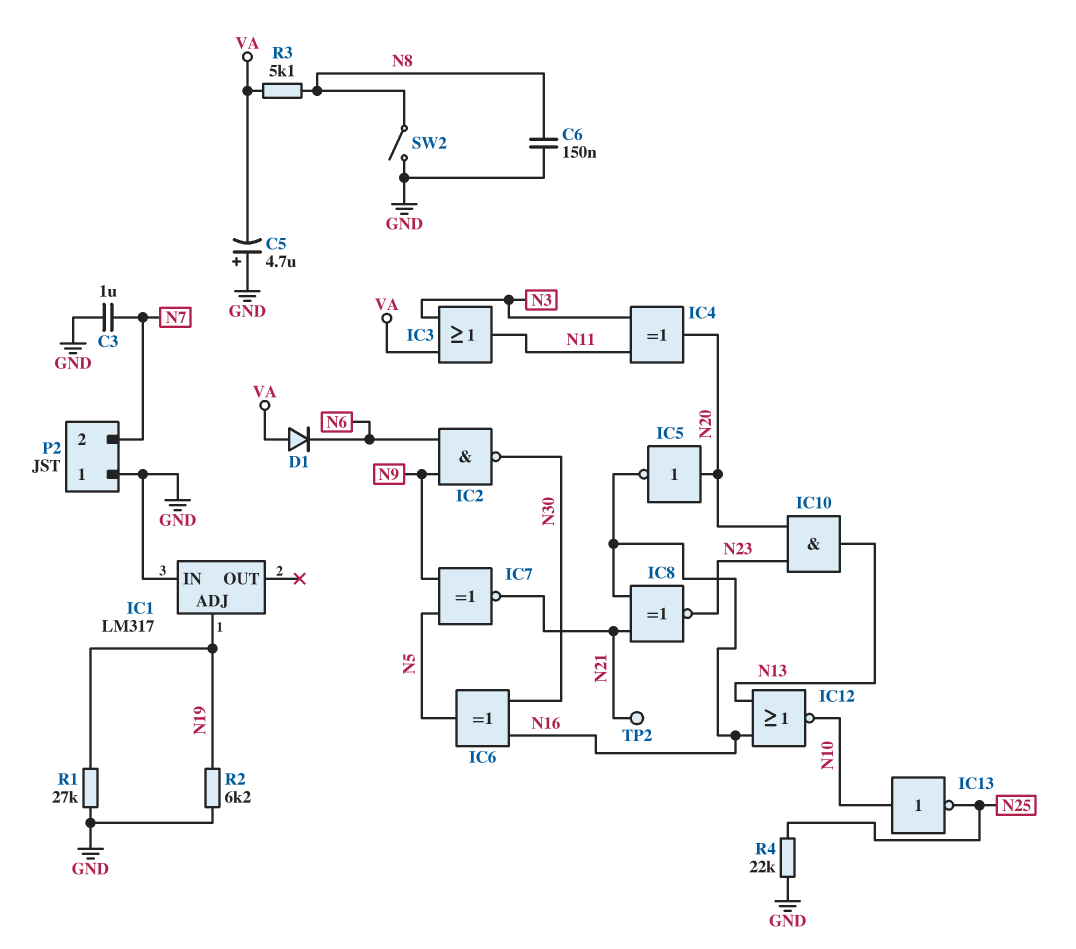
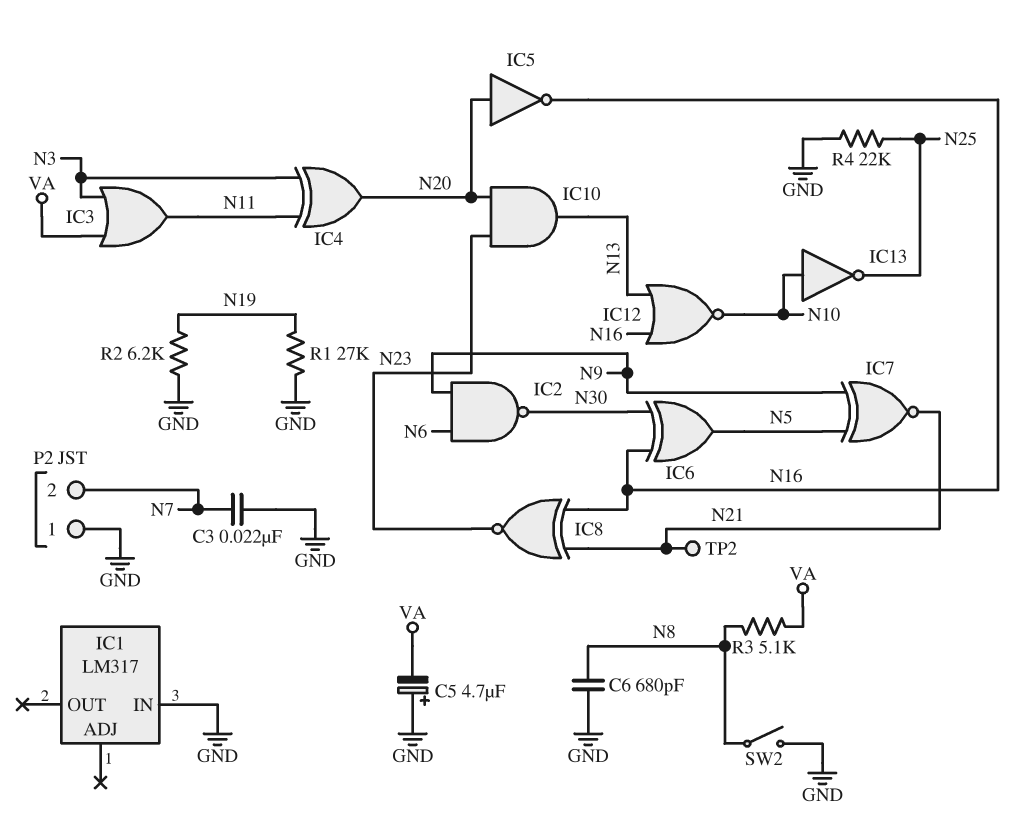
C3: 1uF (GND, N7) -> 22nF (GND, N7)
C6: 150nF (GND, N8) -> 680pF (GND, N8)
D1: diode (A VA, K N6) -> none
IC1 pin ADJ: N19 -> none

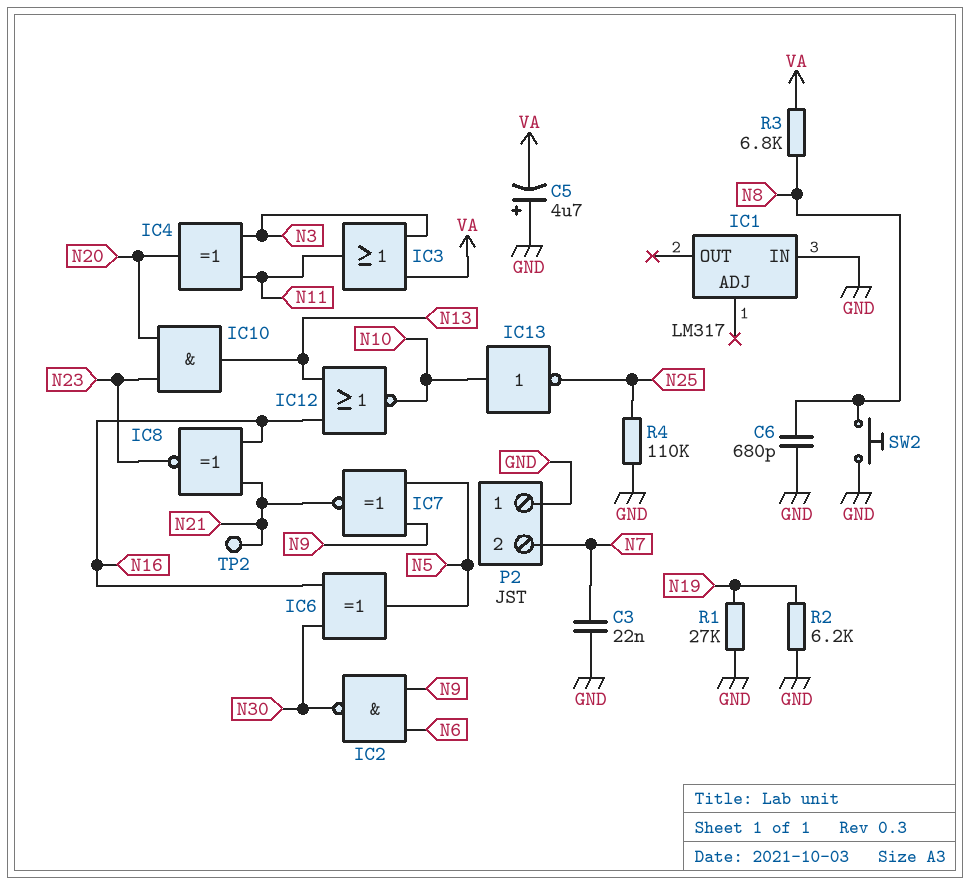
IC5: NOT (in N20, out N16) -> none
R3: 5.1k (N8, VA) -> 6.8k (N8, VA)
R4: 22k (GND, N25) -> 110k (GND, N25)
SW2: switch (GND, N8) -> button (GND, N8)

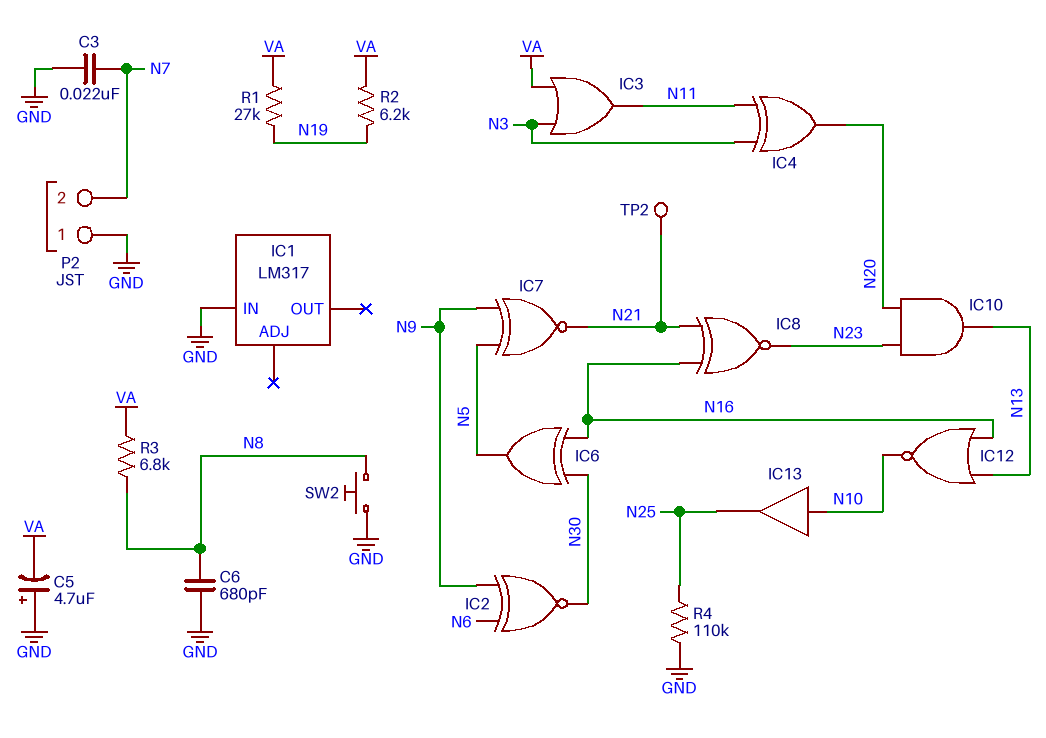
IC2: NAND (in N6, in N9, out N30) -> XNOR (in N6, in N9, out N30)
IC13: NOT (in N10, out N25) -> buffer (in N10, out N25)
R1: 27k (GND, N19) -> 27k (N19, VA)
R2: 6.2k (GND, N19) -> 6.2k (N19, VA)

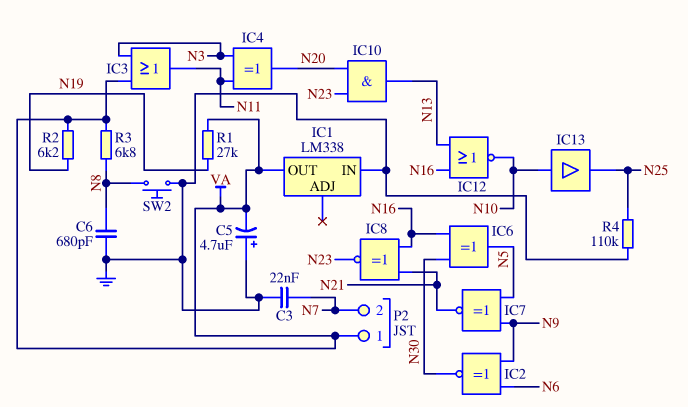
IC1: LM317 -> LM338
IC1 pin OUT: none -> VA
P2 pin 1: GND -> VA
TP2: test point (N21) -> none

